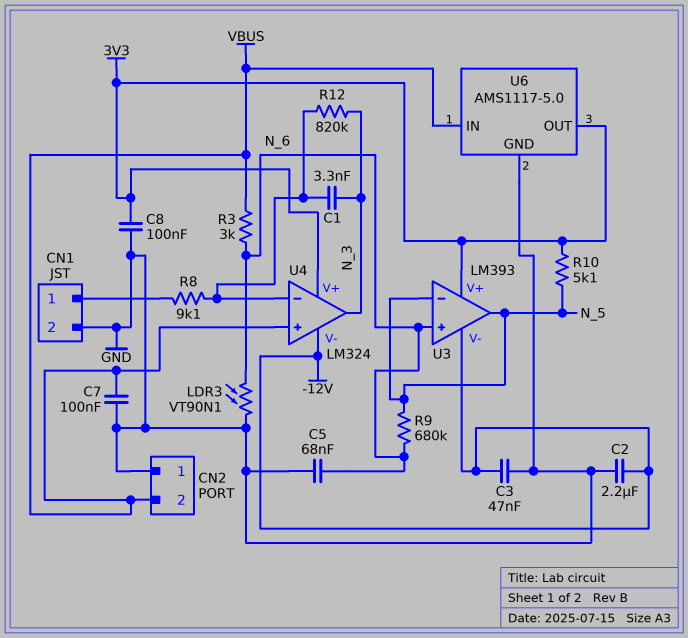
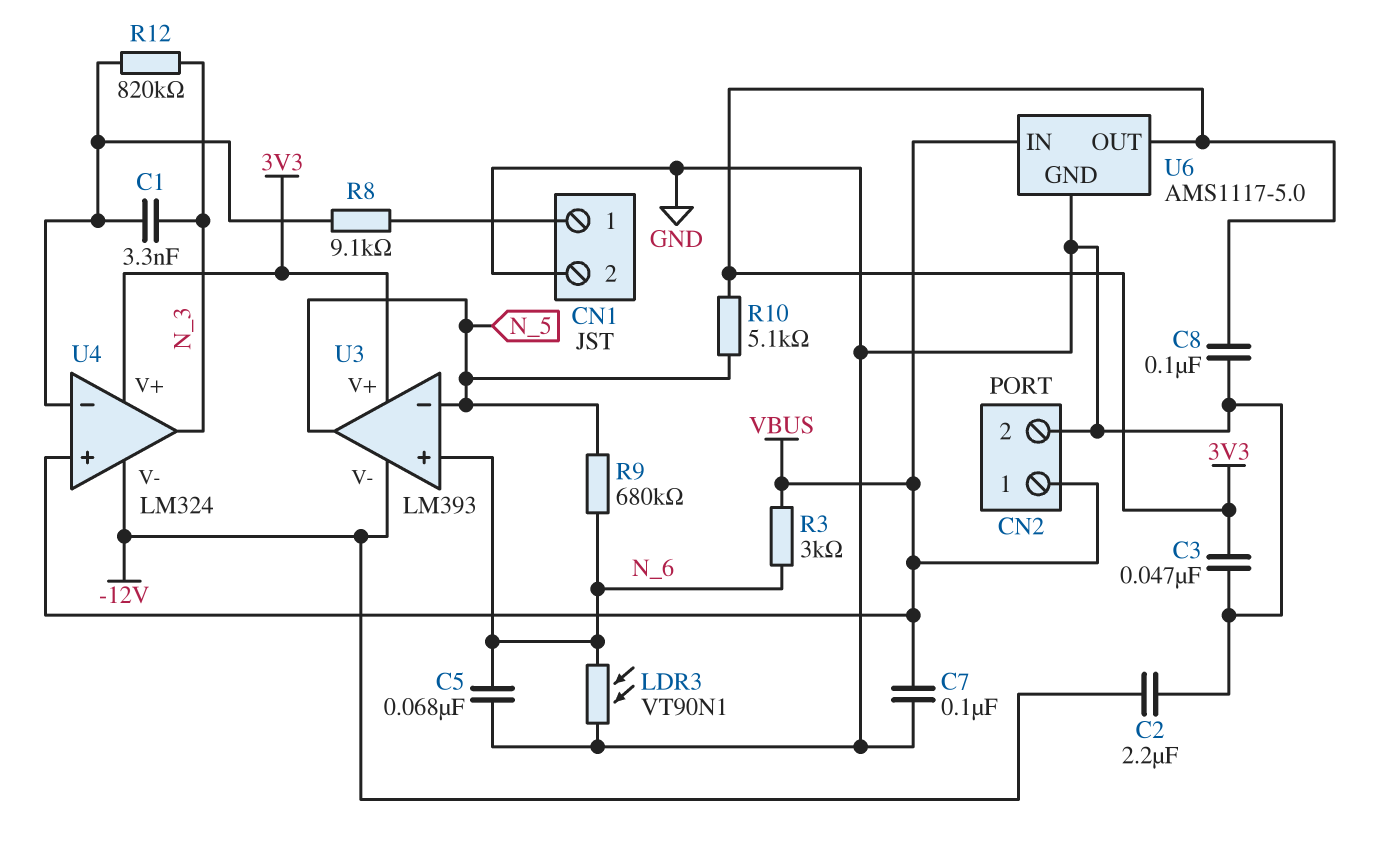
C3: 47nF (-12V, GND) -> 47nF (3V3, GND)
CN2 pin 1: GND -> VBUS
CN2 pin 2: VBUS -> GND

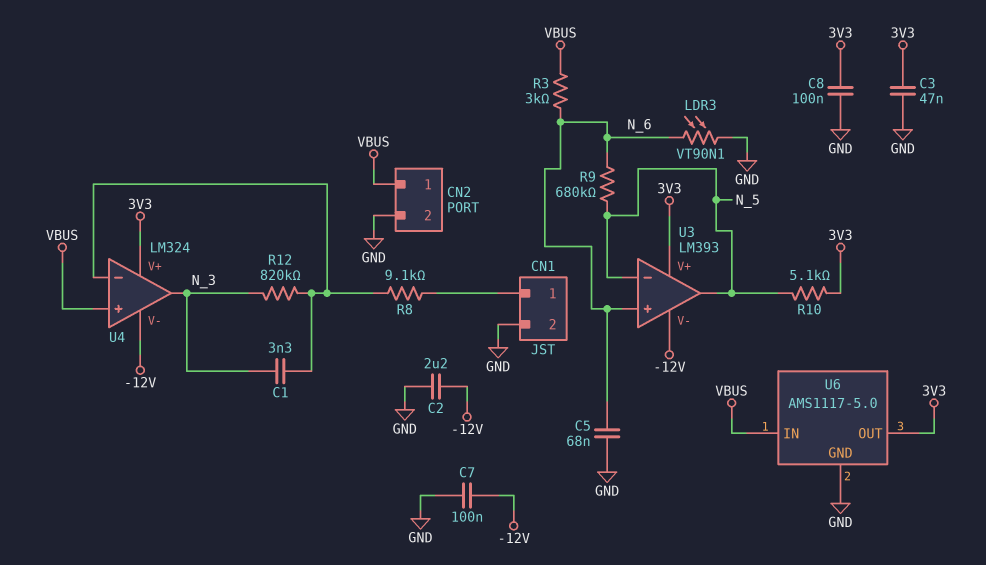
C7: 100nF (GND, VBUS) -> 100nF (-12V, GND)

